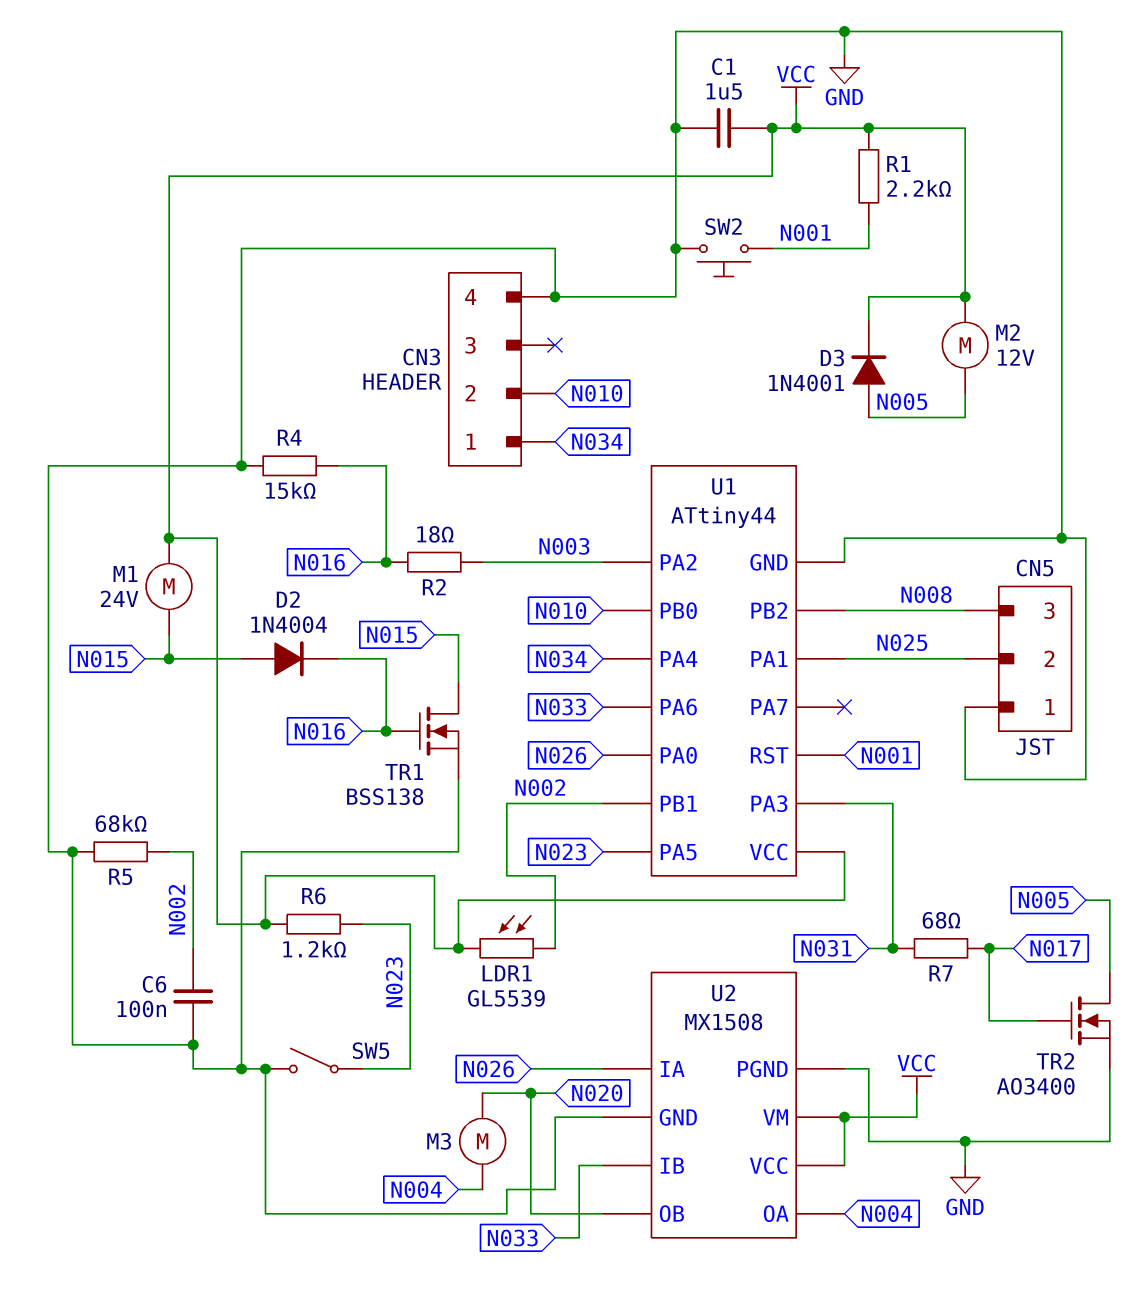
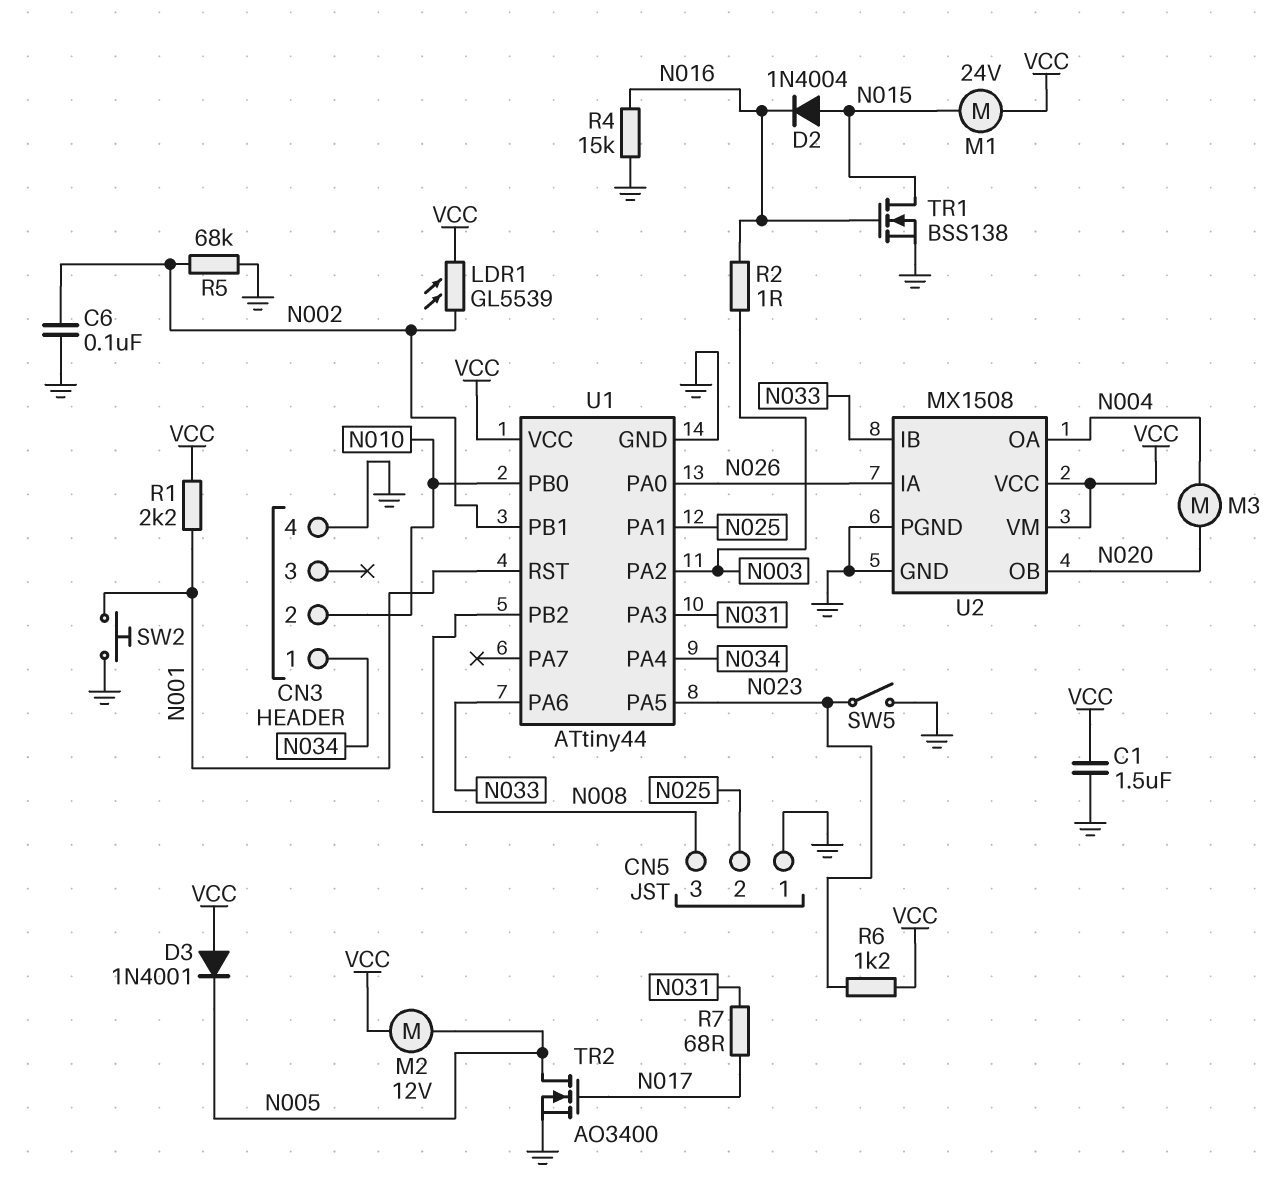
D3: diode 1N4001 (A N005, K VCC) -> diode 1N4001 (A VCC, K N005)
R2: 18 (N003, N016) -> 1 (N003, N016)

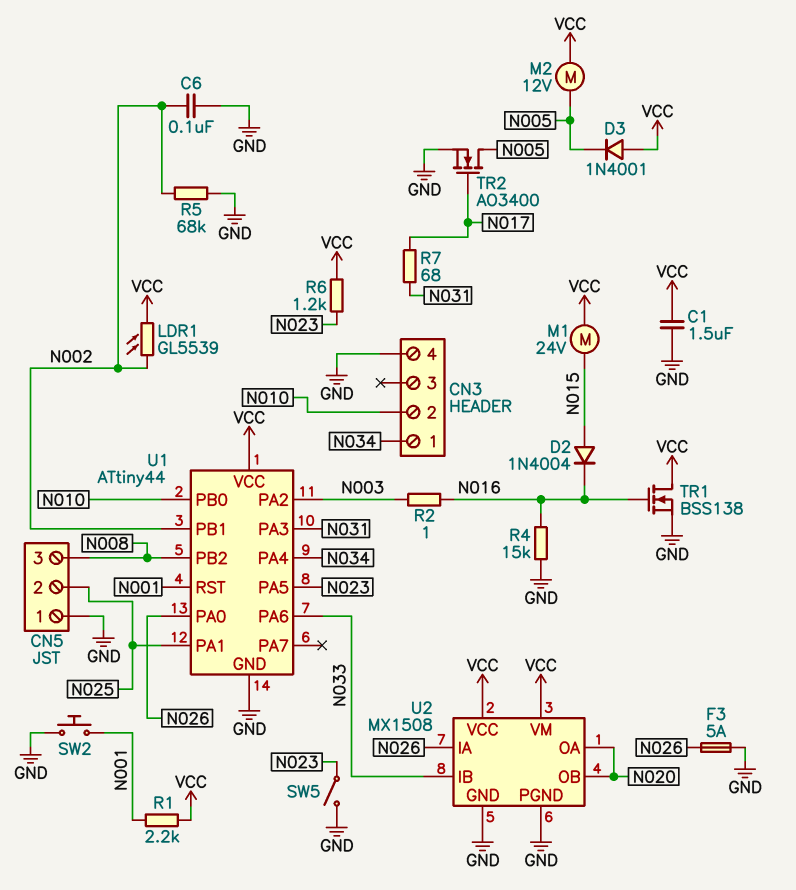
F3: none -> 5A (GND, N026)
M3: motor (N004, N020) -> none
TR1: NMOS BSS138 (G N016, D N015, S GND) -> NMOS BSS138 (G N016, D VCC, S GND)
U2 pin OA: N004 -> N020

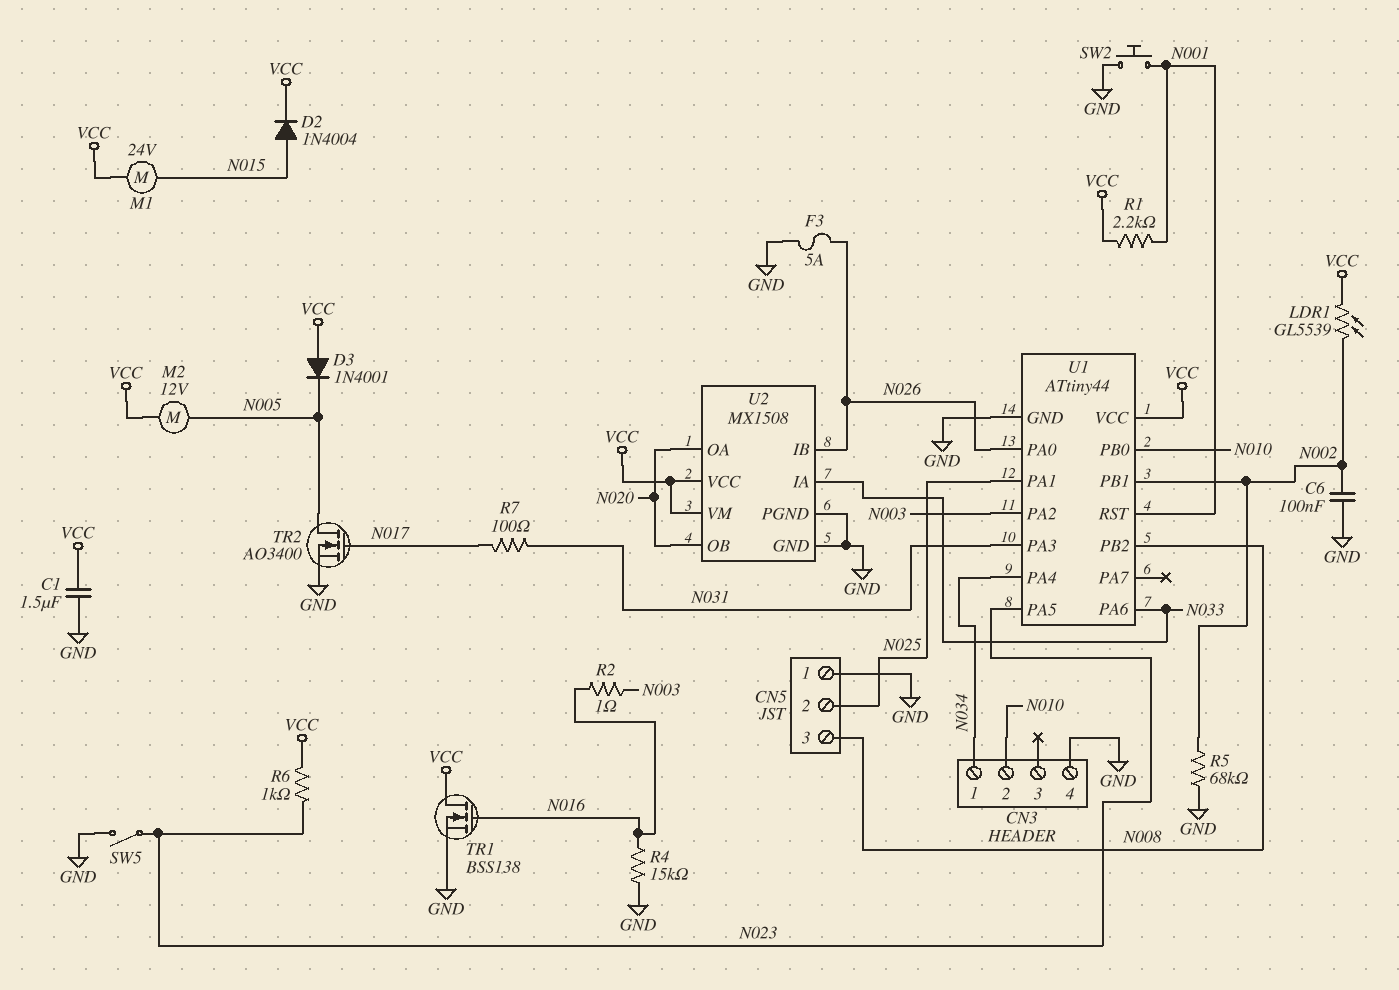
D2: diode 1N4004 (A N015, K N016) -> diode 1N4004 (A N015, K VCC)
R6: 1.2k (N023, VCC) -> 1k (N023, VCC)
R7: 68 (N017, N031) -> 100 (N017, N031)
U2 pin IA: N026 -> N033
U2 pin IB: N033 -> N026

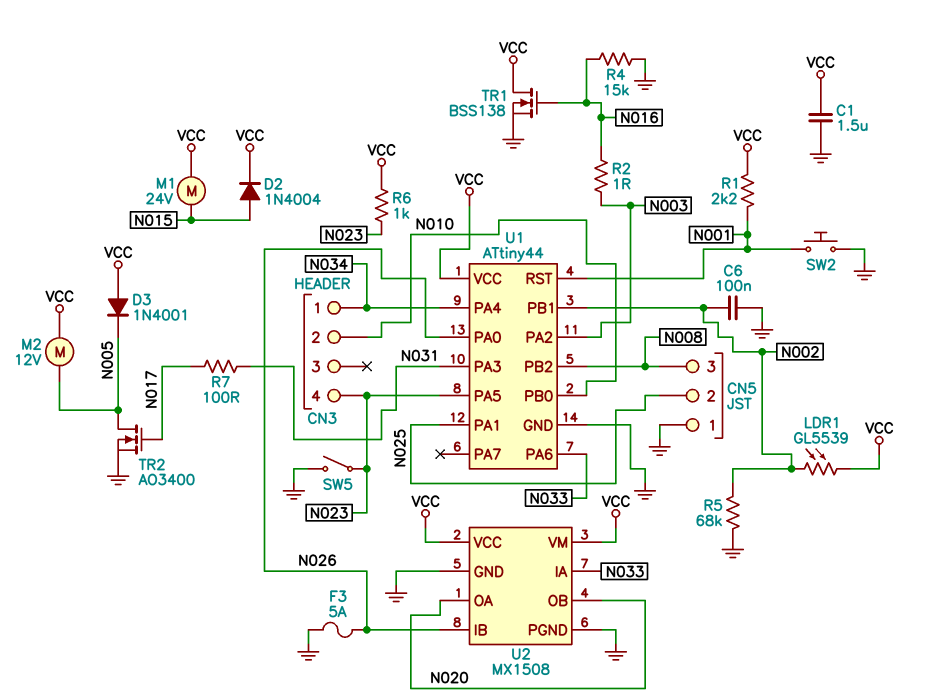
CN3 pin 4: GND -> N023

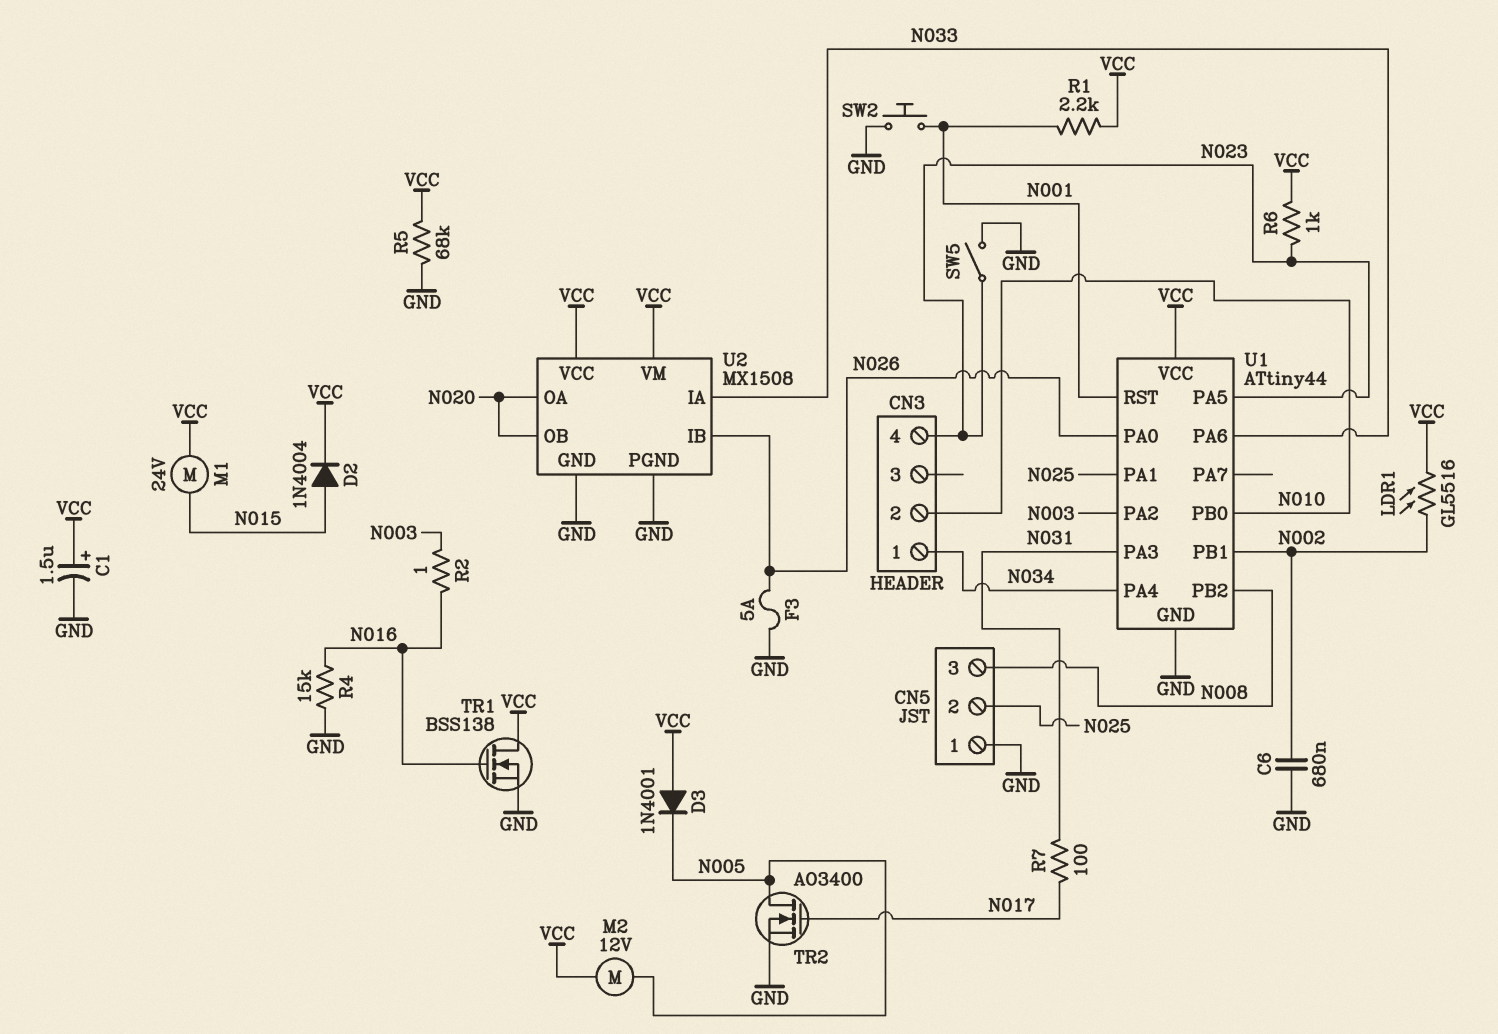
C1: 1.5uF (GND, VCC) -> 1.5uF (plus VCC, minus GND)
C6: 100nF (GND, N002) -> 680nF (GND, N002)
LDR1: GL5539 (N002, VCC) -> GL5516 (N002, VCC)
R5: 68k (GND, N002) -> 68k (GND, VCC)

